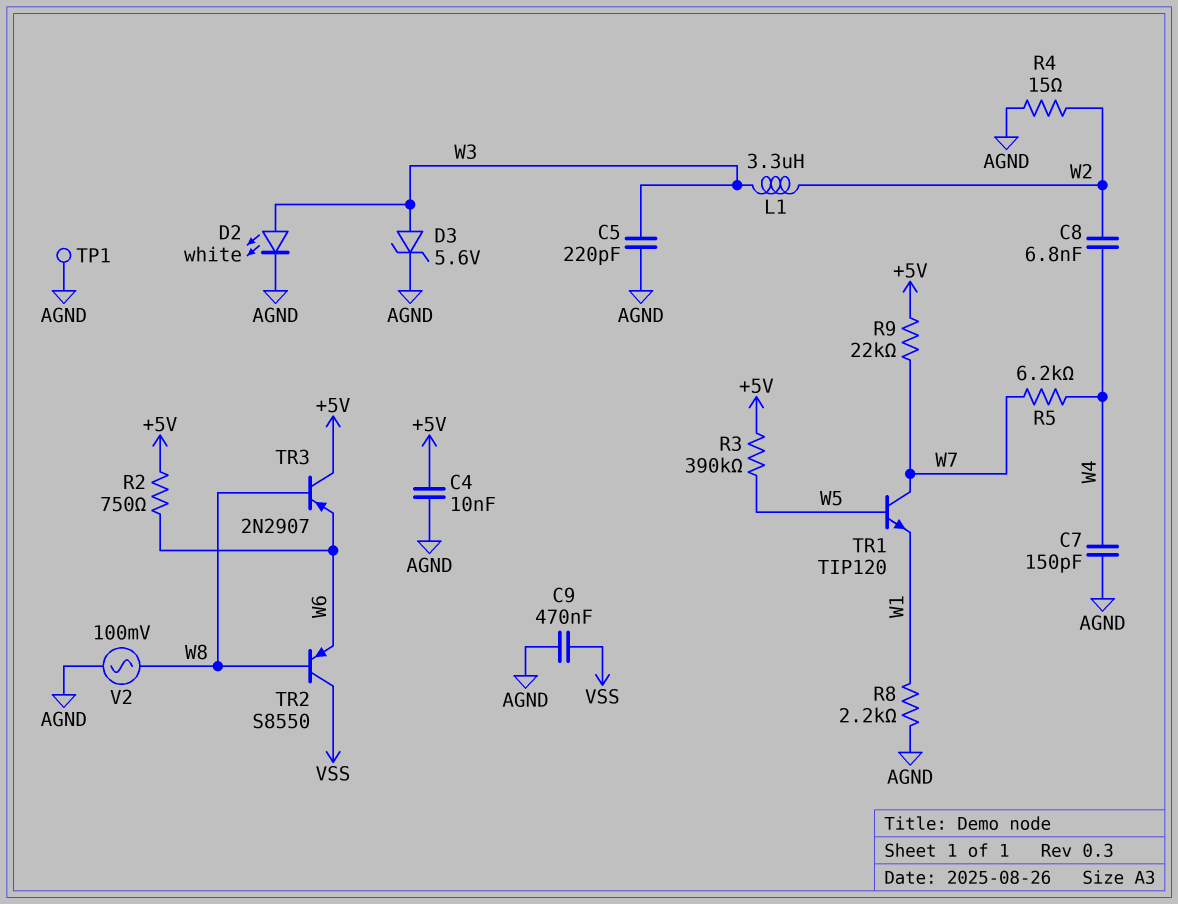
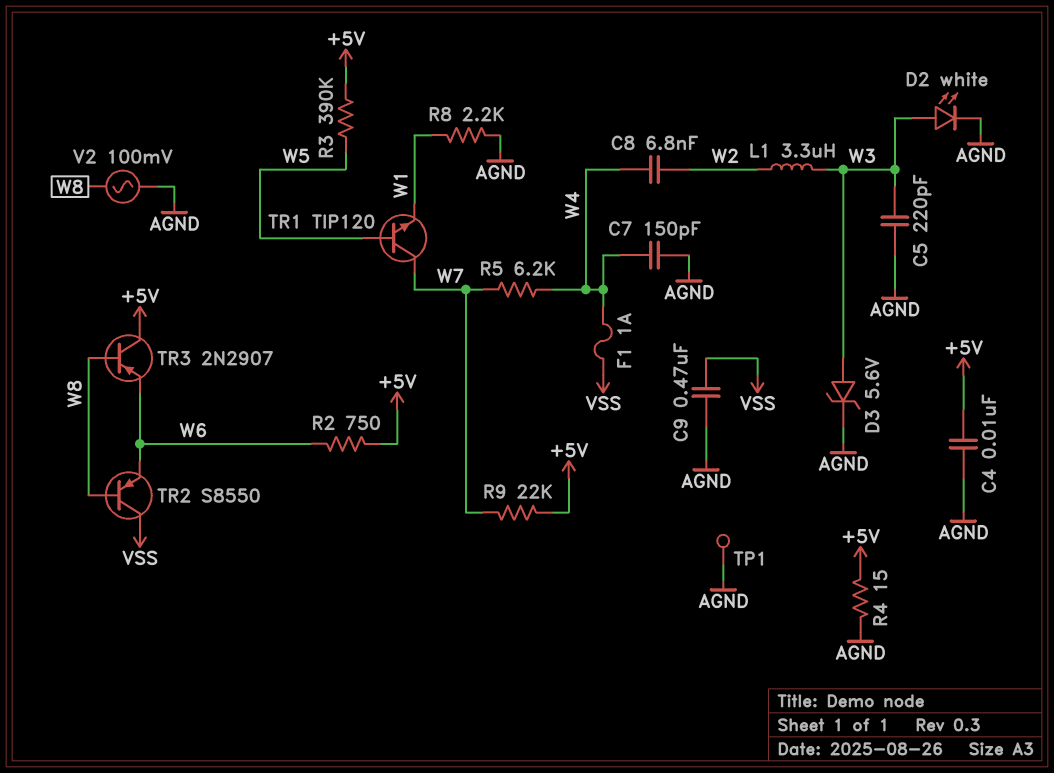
F1: none -> 1A (VSS, W4)
R4: 15 (AGND, W2) -> 15 (+5V, AGND)

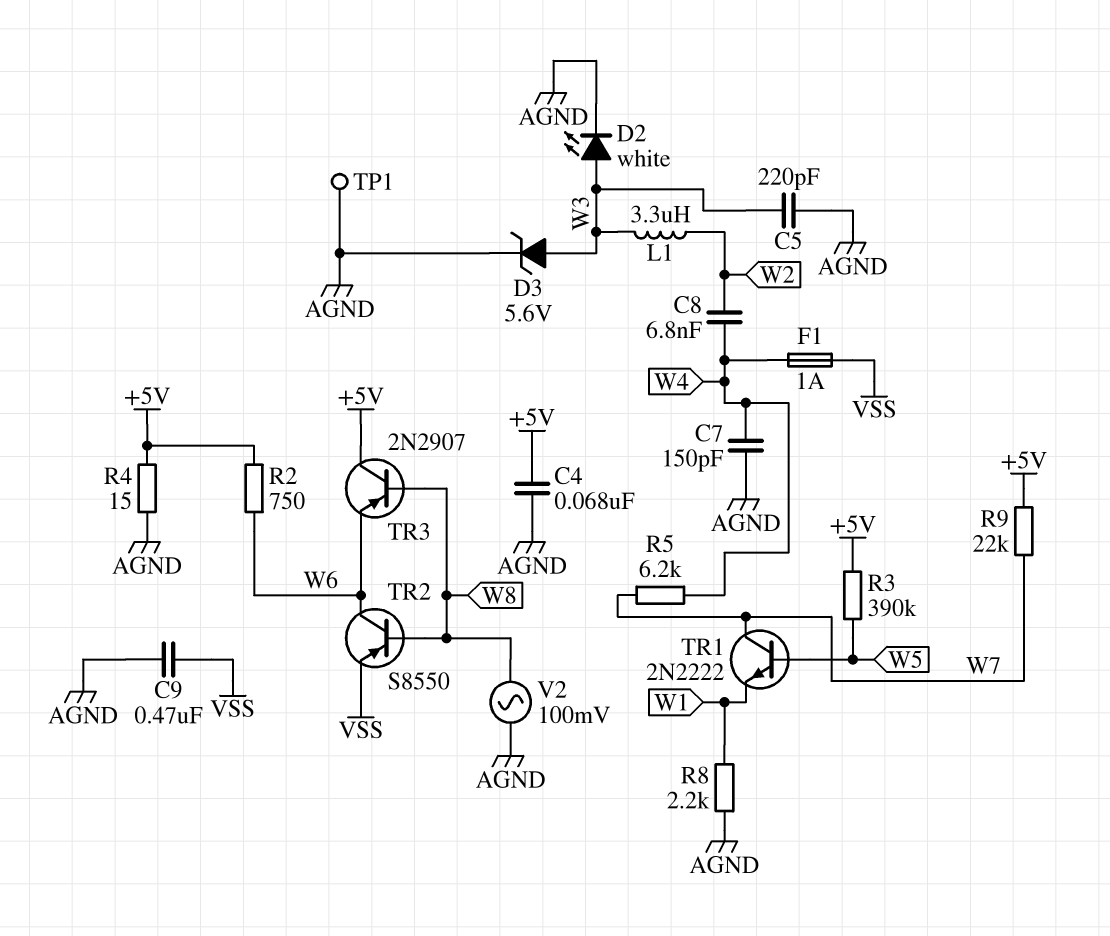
C4: 10nF (+5V, AGND) -> 68nF (+5V, AGND)
TR1: NPN TIP120 (B W5, C W7, E W1) -> NPN 2N2222 (B W5, C W7, E W1)
TR2: PNP S8550 (B W8, C VSS, E W6) -> PNP S8550 (B W8, C W6, E VSS)

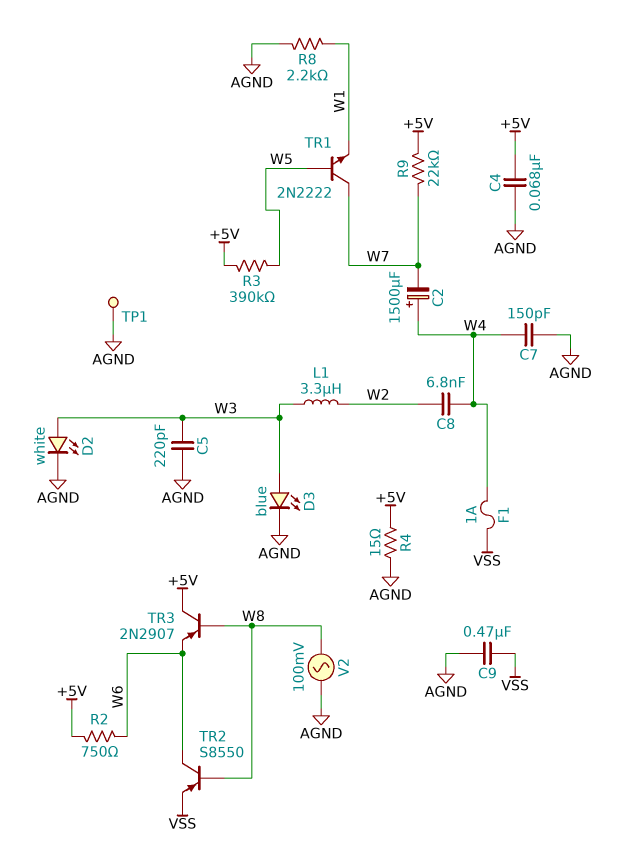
C2: none -> 1500uF (plus W4, minus W7)
D3: zener 5.6V (A W3, K AGND) -> LED blue (A W3, K AGND)
R5: 6.2k (W4, W7) -> none

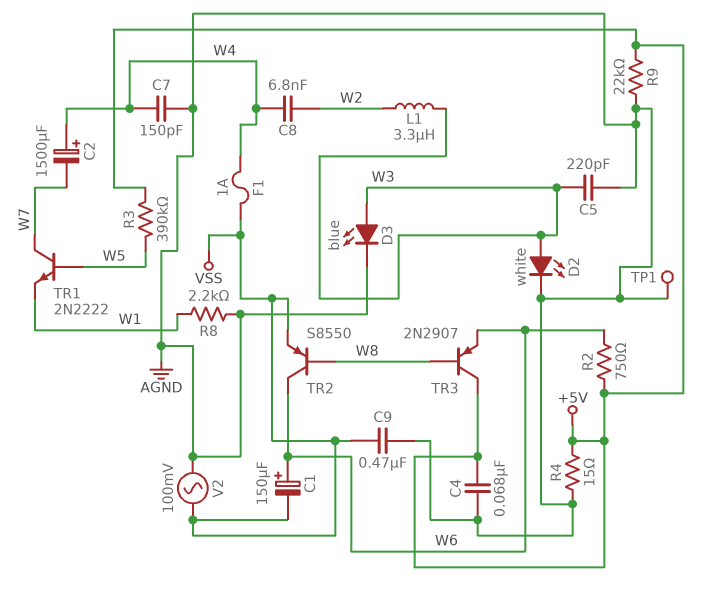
C1: none -> 150uF (plus W6, minus VSS)
R9: 22k (+5V, W7) -> 22k (+5V, AGND)
V2: AC 100mV (AGND, W8) -> AC 100mV (AGND, VSS)

